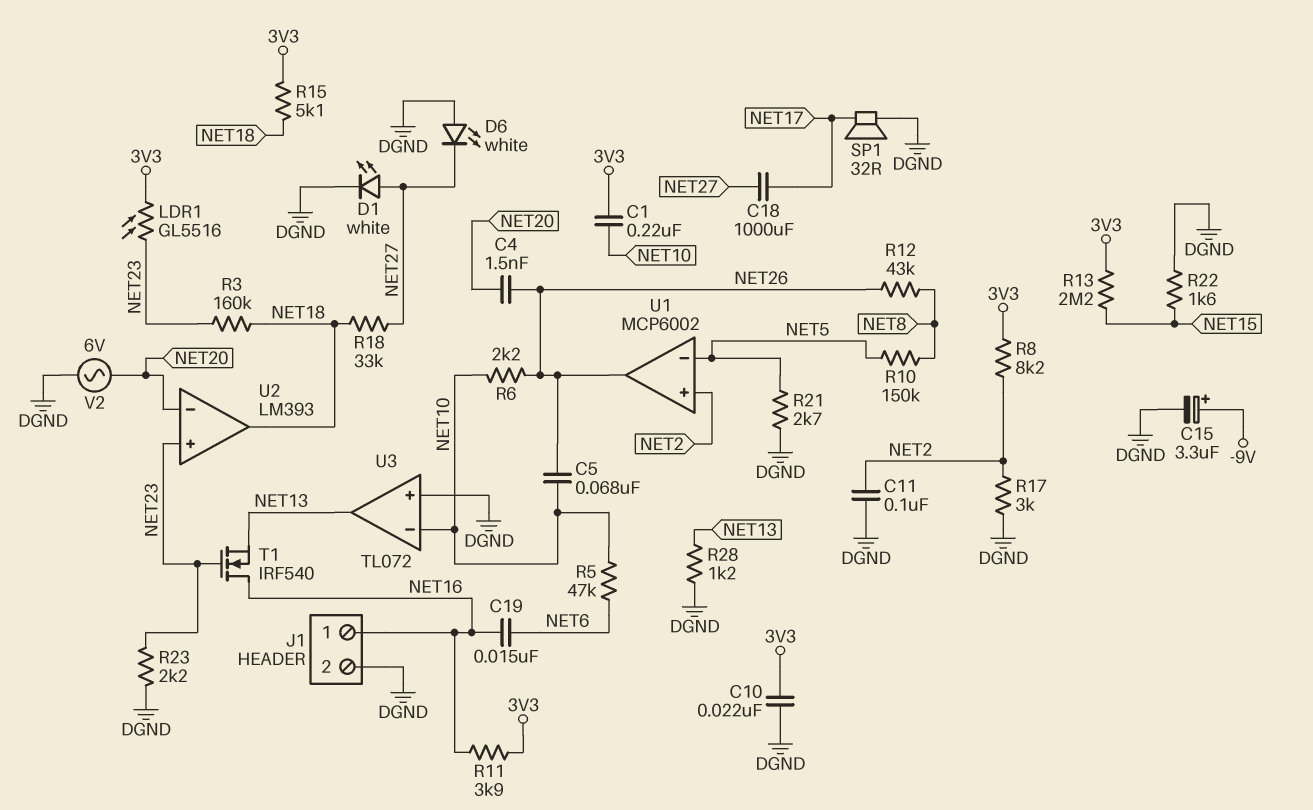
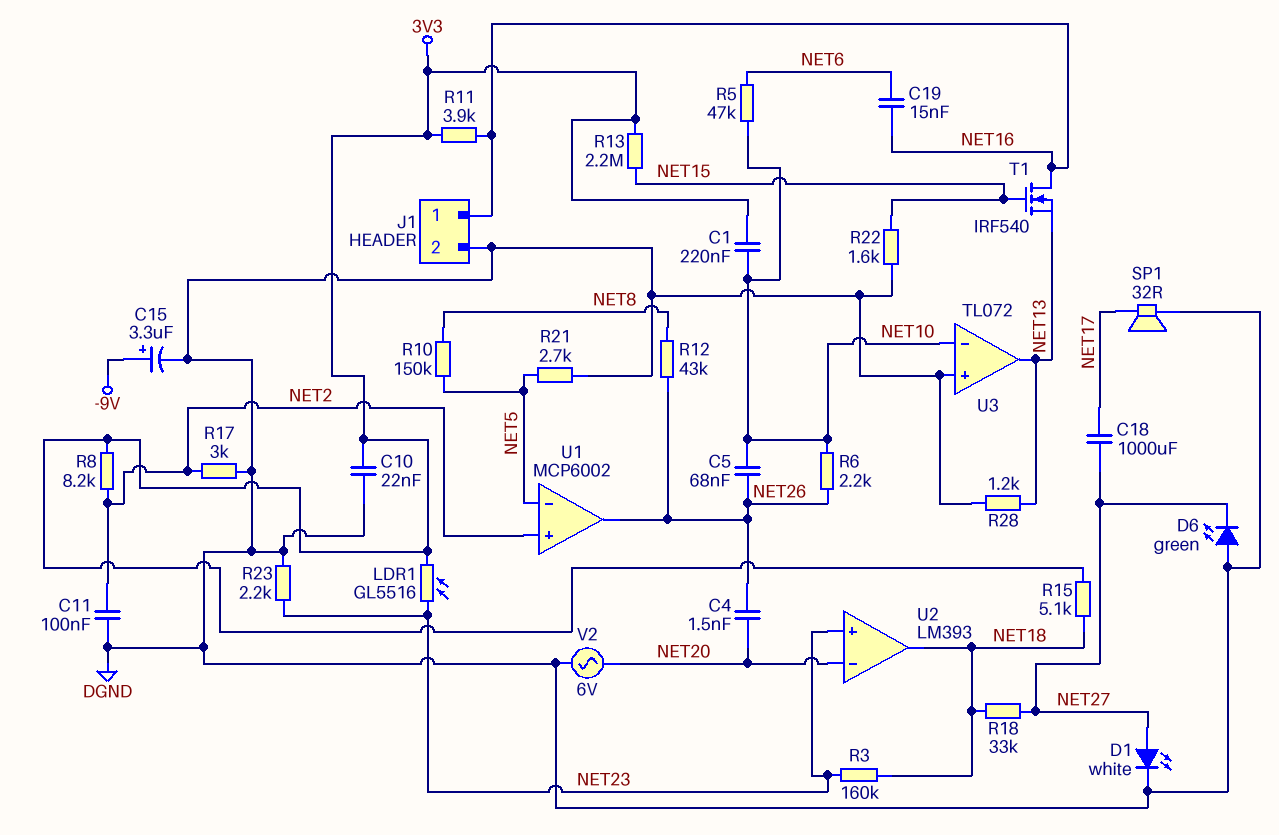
D6: LED white (A DGND, K NET27) -> LED green (A DGND, K NET27)
T1: NMOS IRF540 (G NET23, D NET16, S NET13) -> NMOS IRF540 (G NET15, D NET16, S NET13)

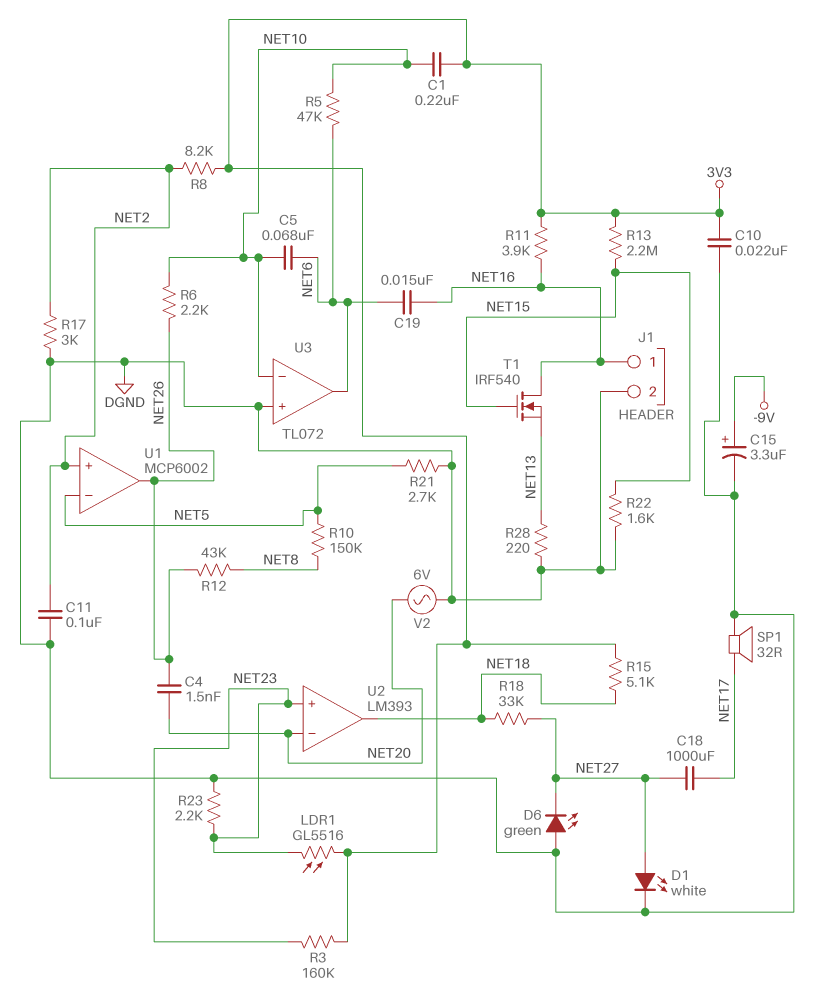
C5: 68nF (NET10, NET26) -> 68nF (NET6, NET10)
R3: 160k (NET18, NET23) -> 160k (3V3, NET23)
R28: 1.2k (DGND, NET13) -> 220 (DGND, NET13)
U3 pin out: NET13 -> NET6

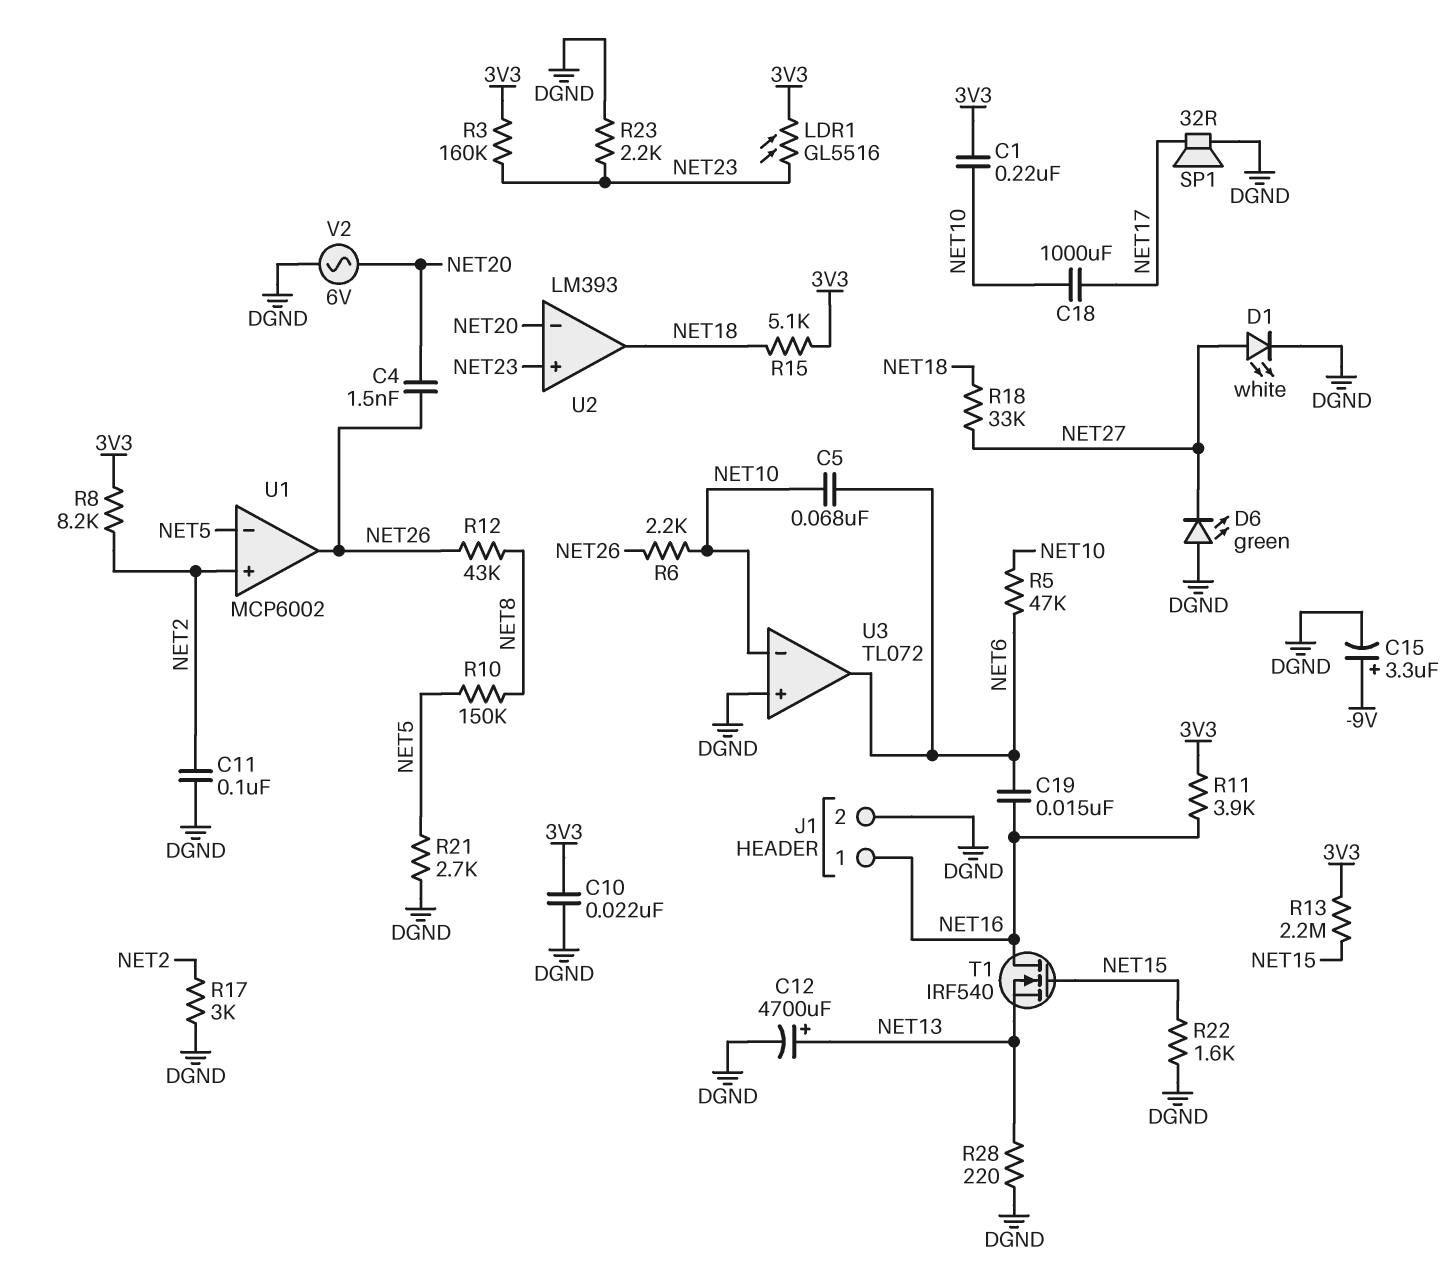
C12: none -> 4700uF (plus NET13, minus DGND)
C18: 1000uF (NET17, NET27) -> 1000uF (NET10, NET17)

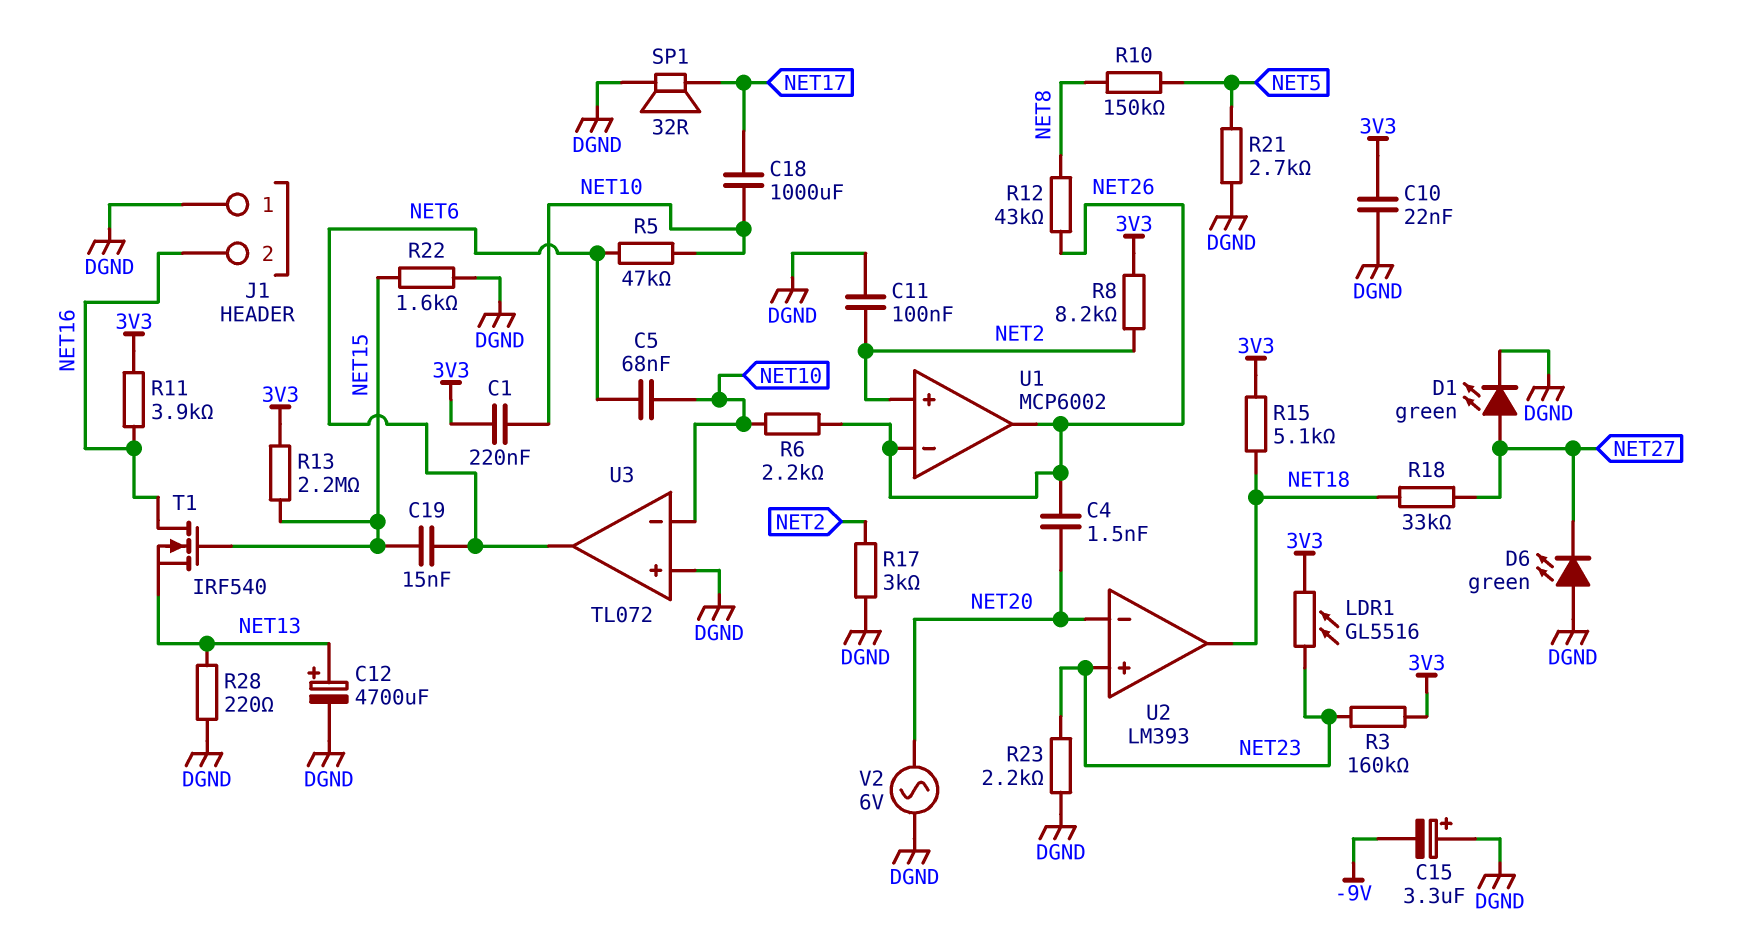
C15: 3.3uF (plus -9V, minus DGND) -> 3.3uF (plus DGND, minus -9V)
C19: 15nF (NET6, NET16) -> 15nF (NET6, NET15)
D1: LED white (A NET27, K DGND) -> LED green (A NET27, K DGND)
J1 pin 1: NET16 -> DGND
J1 pin 2: DGND -> NET16
U1 pin in-: NET5 -> NET26

